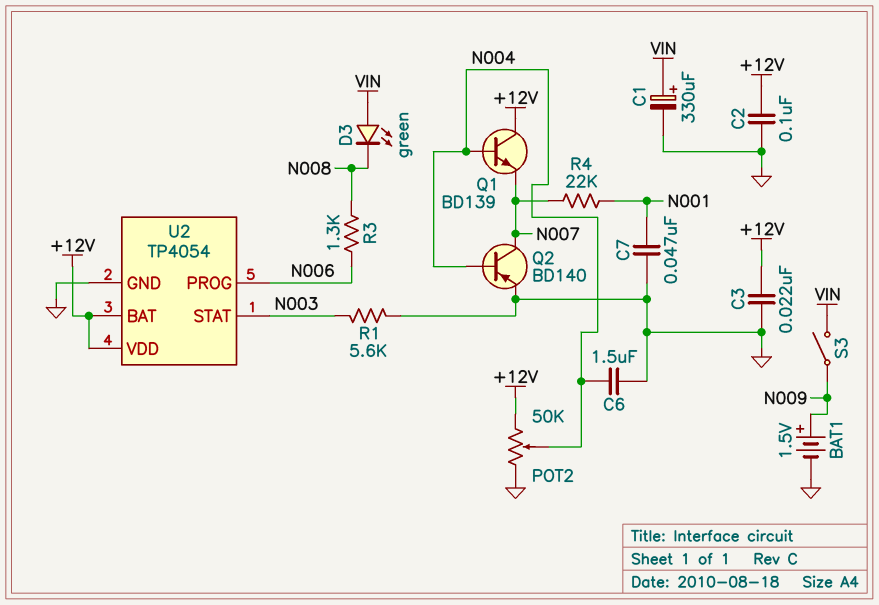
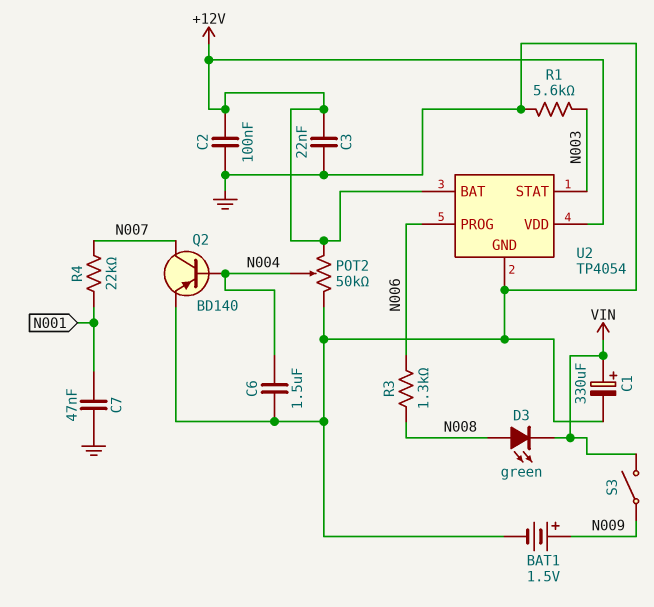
D3: LED green (A VIN, K N008) -> LED green (A N008, K VIN)
Q1: NPN BD139 (B N004, C +12V, E N007) -> none

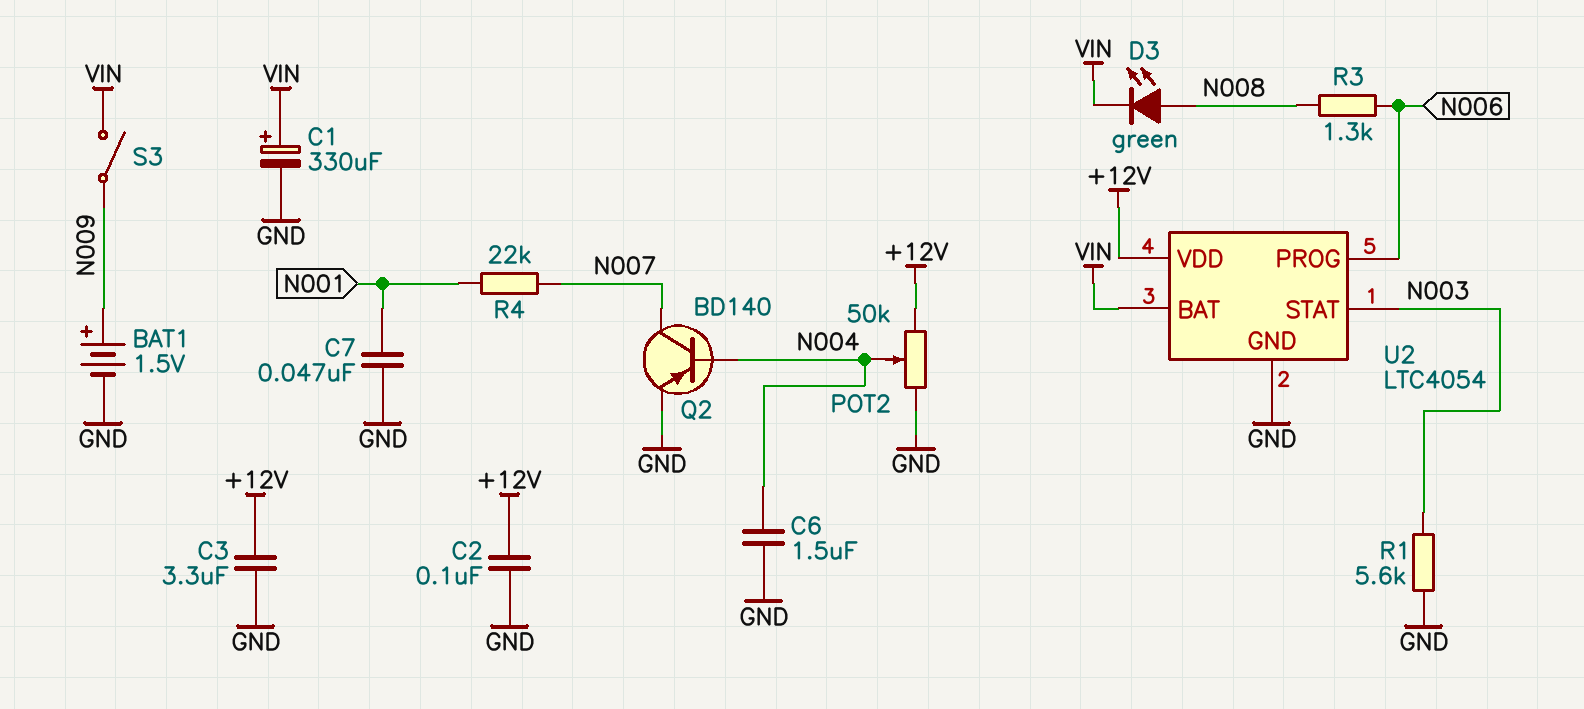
C3: 22nF (+12V, GND) -> 3.3uF (+12V, GND)
U2: TP4054 -> LTC4054
U2 pin BAT: +12V -> VIN

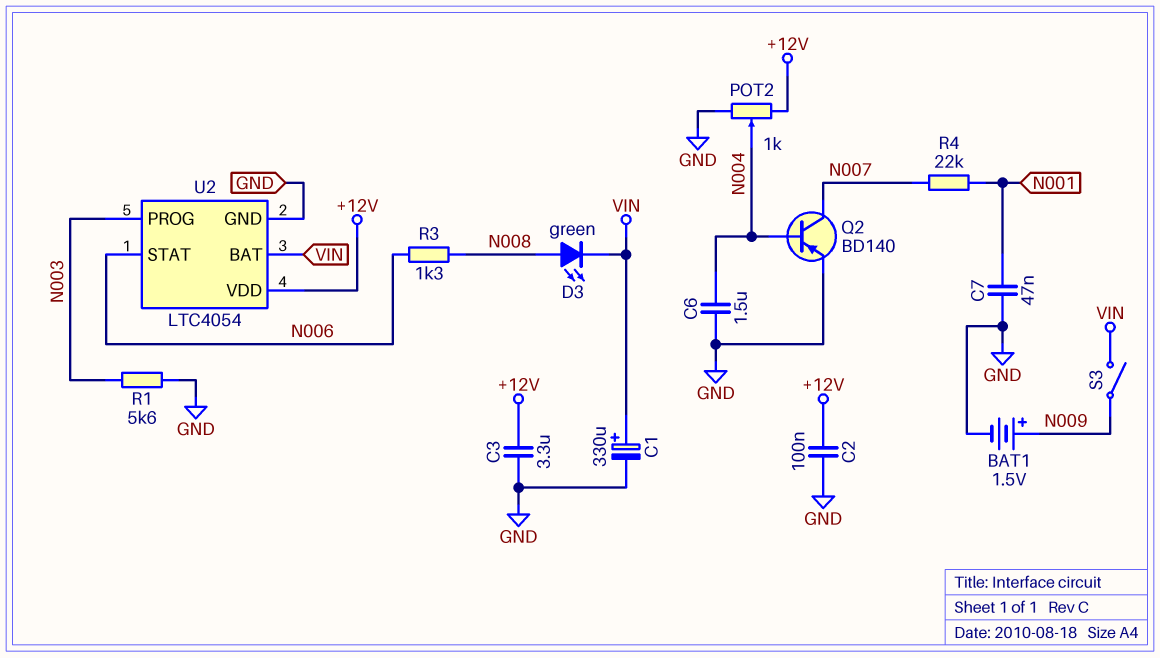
POT2: 50k (+12V, GND, wiper N004) -> 1k (+12V, GND, wiper N004)
U2 pin PROG: N006 -> N003
U2 pin STAT: N003 -> N006

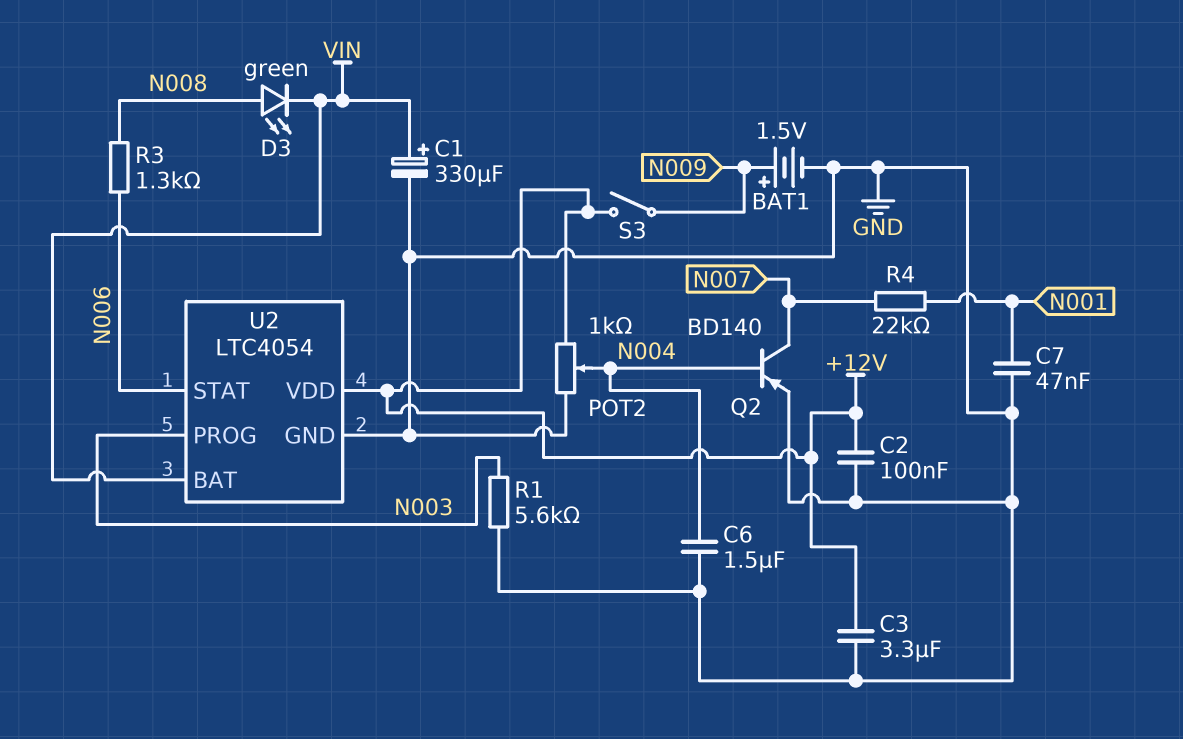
S3: switch (N009, VIN) -> switch (+12V, N009)

